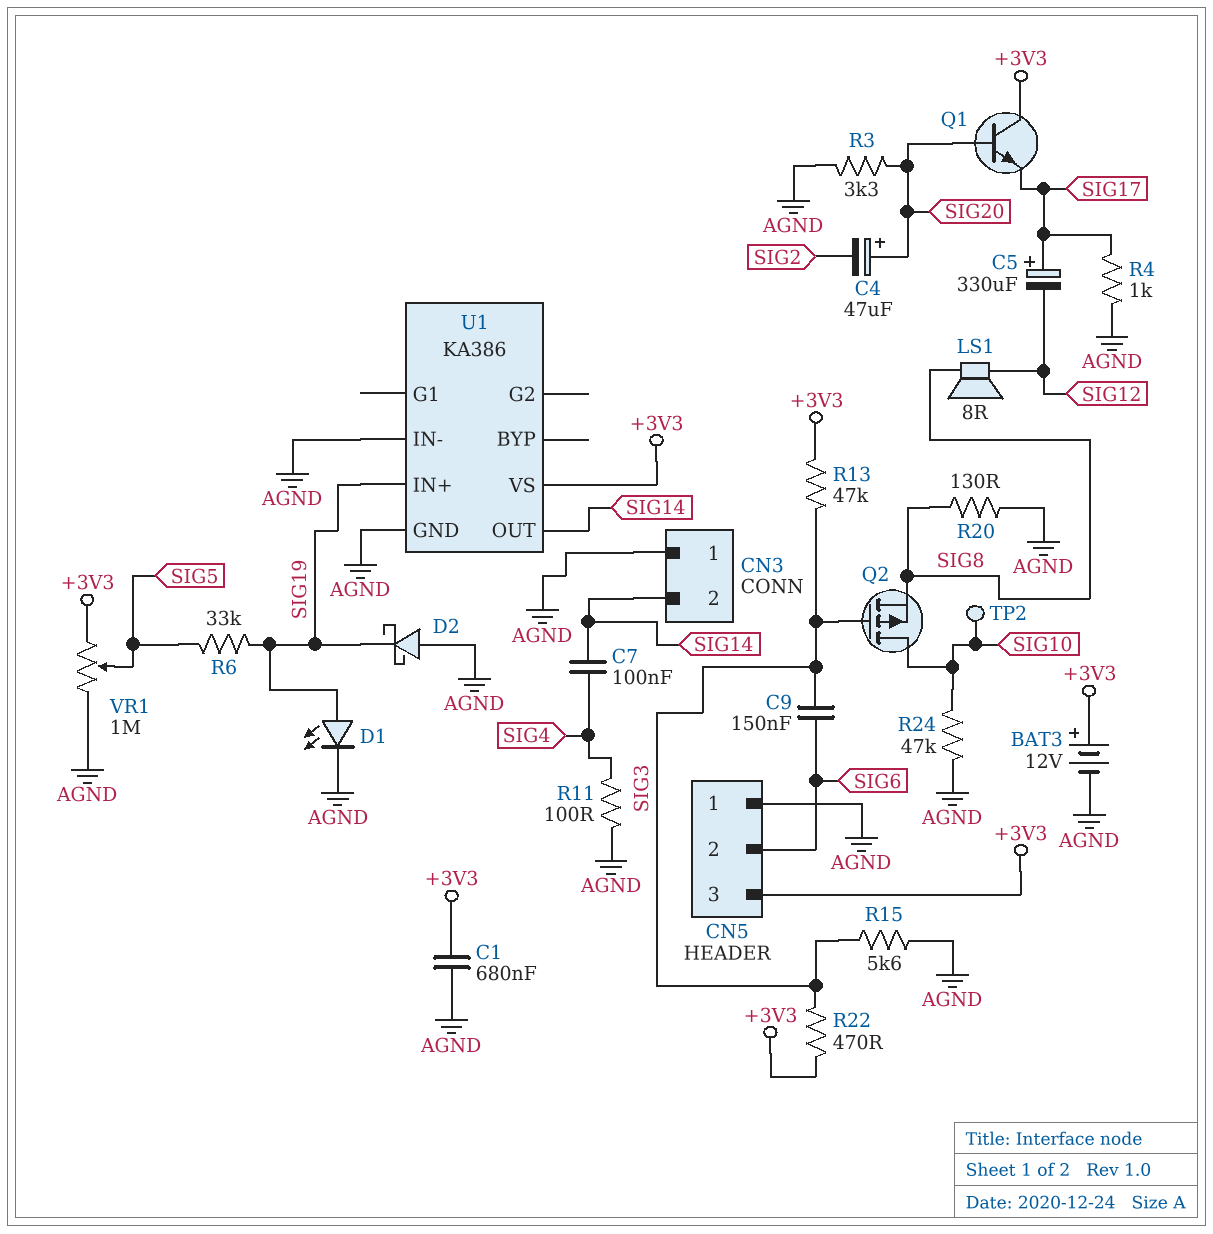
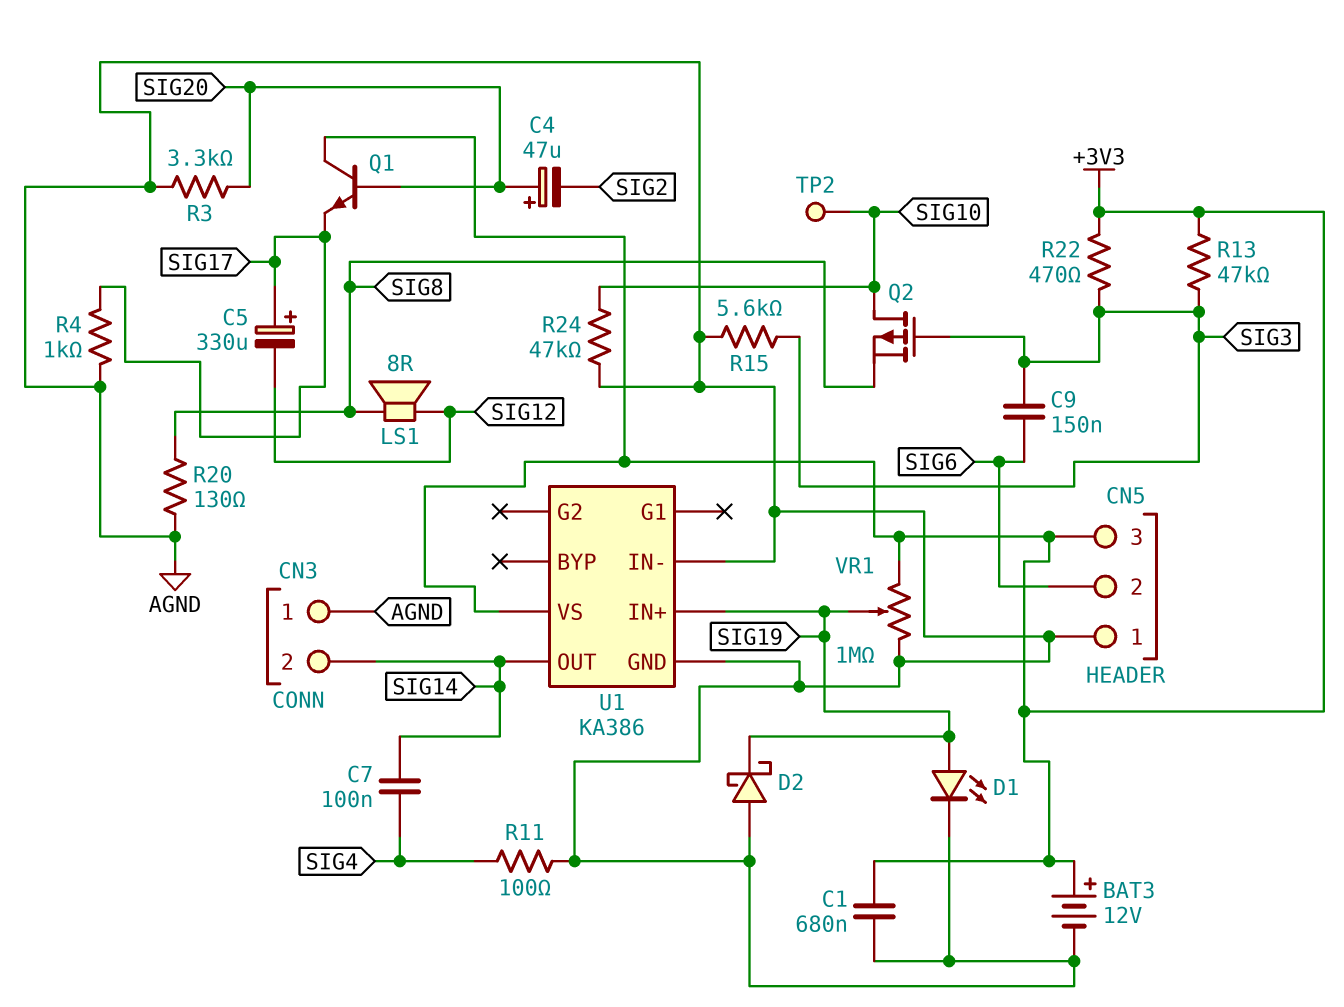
R6: 33k (SIG5, SIG19) -> none
VR1: 1M (+3V3, AGND, wiper SIG5) -> 1M (+3V3, AGND, wiper SIG19)

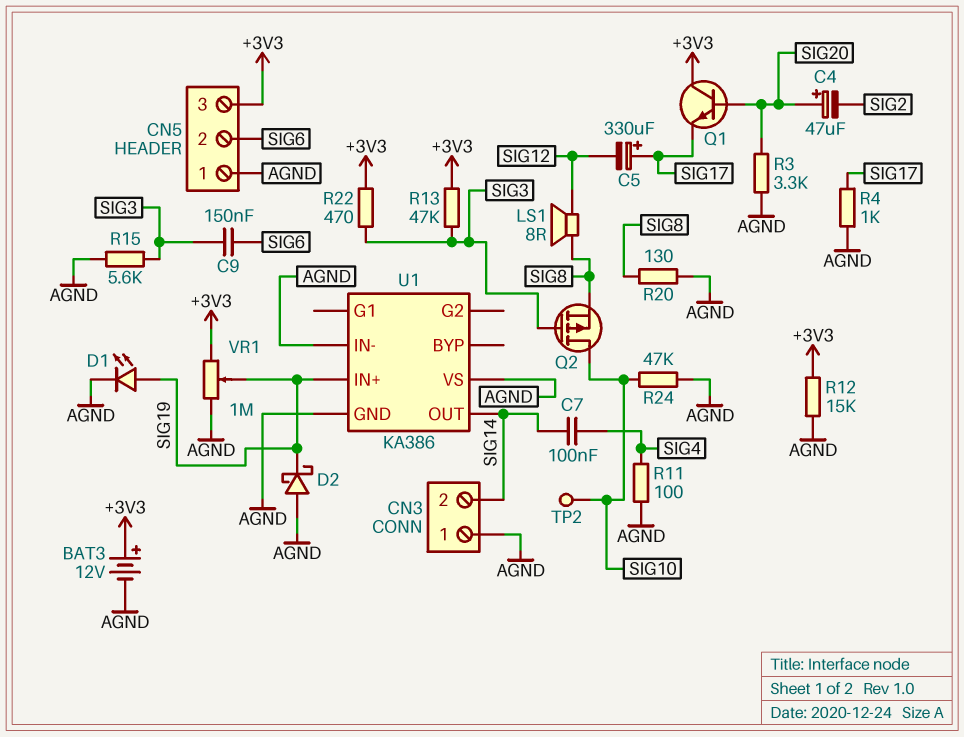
C1: 680nF (+3V3, AGND) -> none
R12: none -> 15k (+3V3, AGND)
U1 pin VS: +3V3 -> AGND

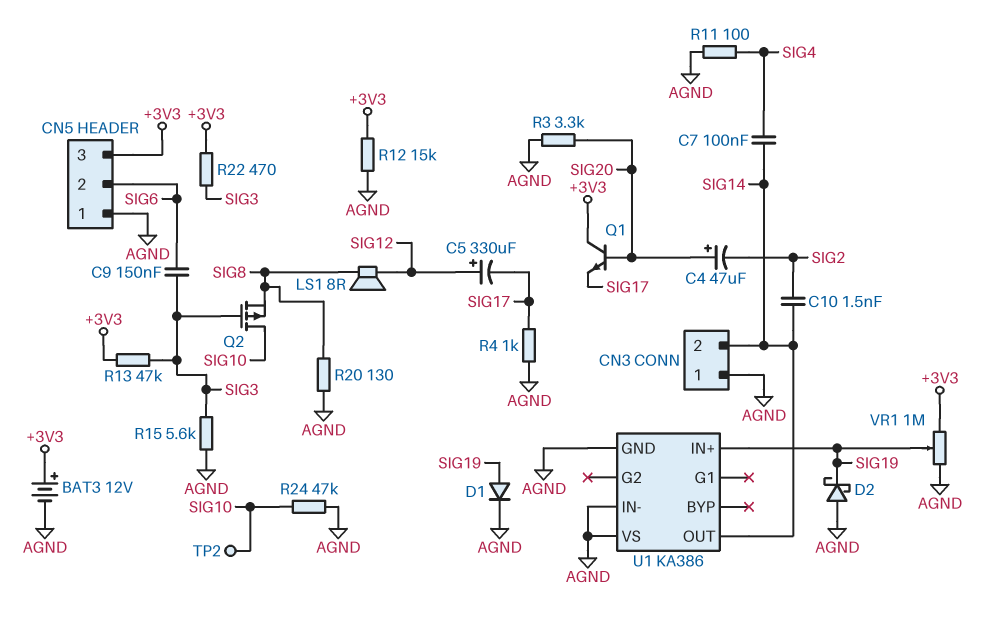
C5: 330uF (plus SIG17, minus SIG12) -> 330uF (plus SIG12, minus SIG17)
C10: none -> 1.5nF (SIG2, SIG14)
D1: LED (A SIG19, K AGND) -> diode (A SIG19, K AGND)

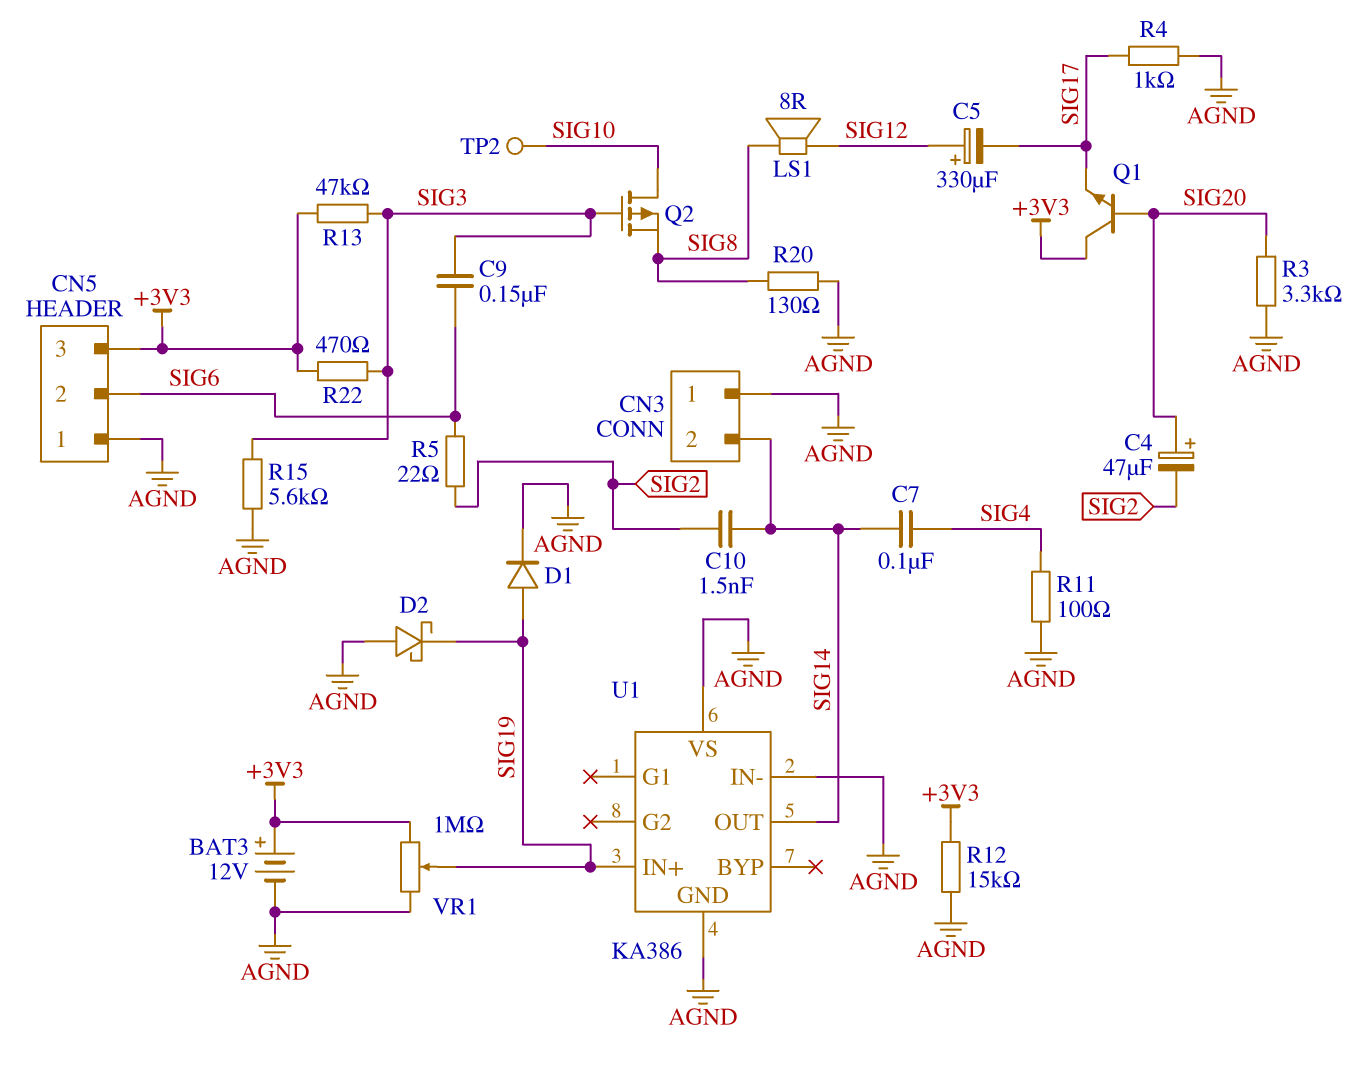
R5: none -> 22 (SIG2, SIG6)
R24: 47k (AGND, SIG10) -> none

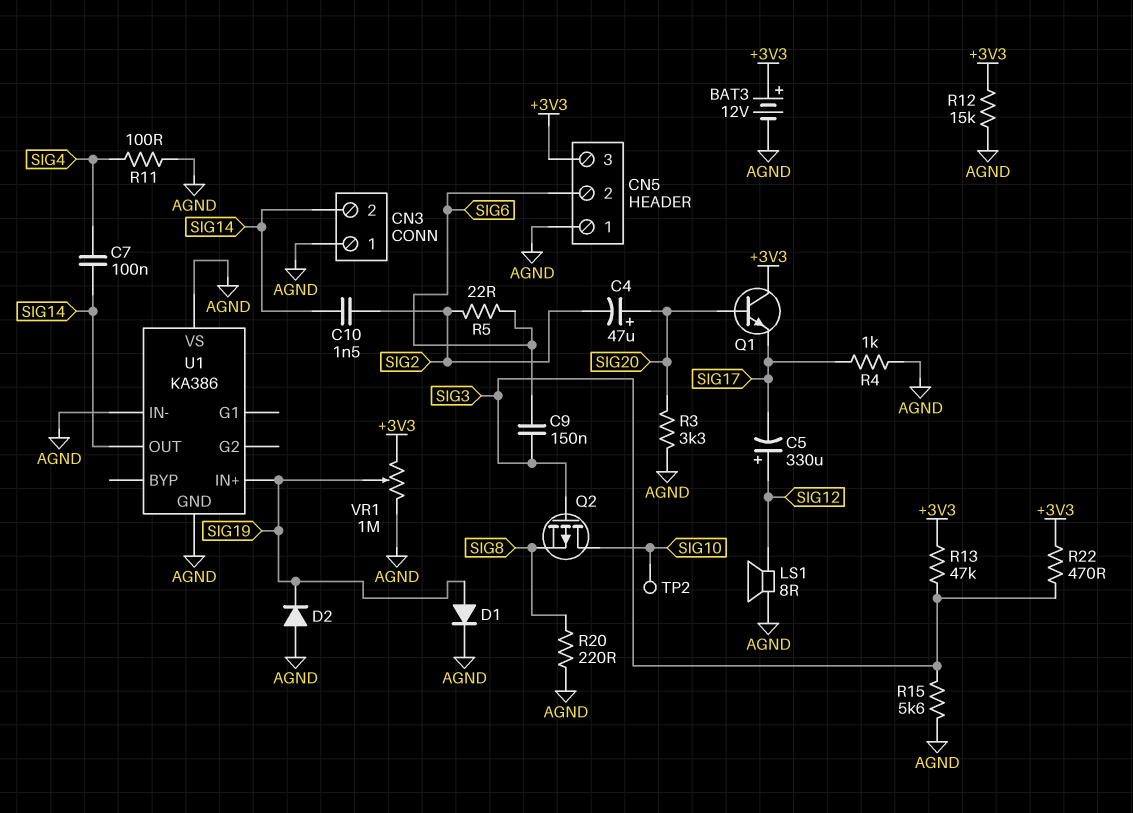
D2: schottky (A AGND, K SIG19) -> diode (A AGND, K SIG19)
LS1: speaker 8R (SIG8, SIG12) -> speaker 8R (AGND, SIG12)
R20: 130 (AGND, SIG8) -> 220 (AGND, SIG8)

